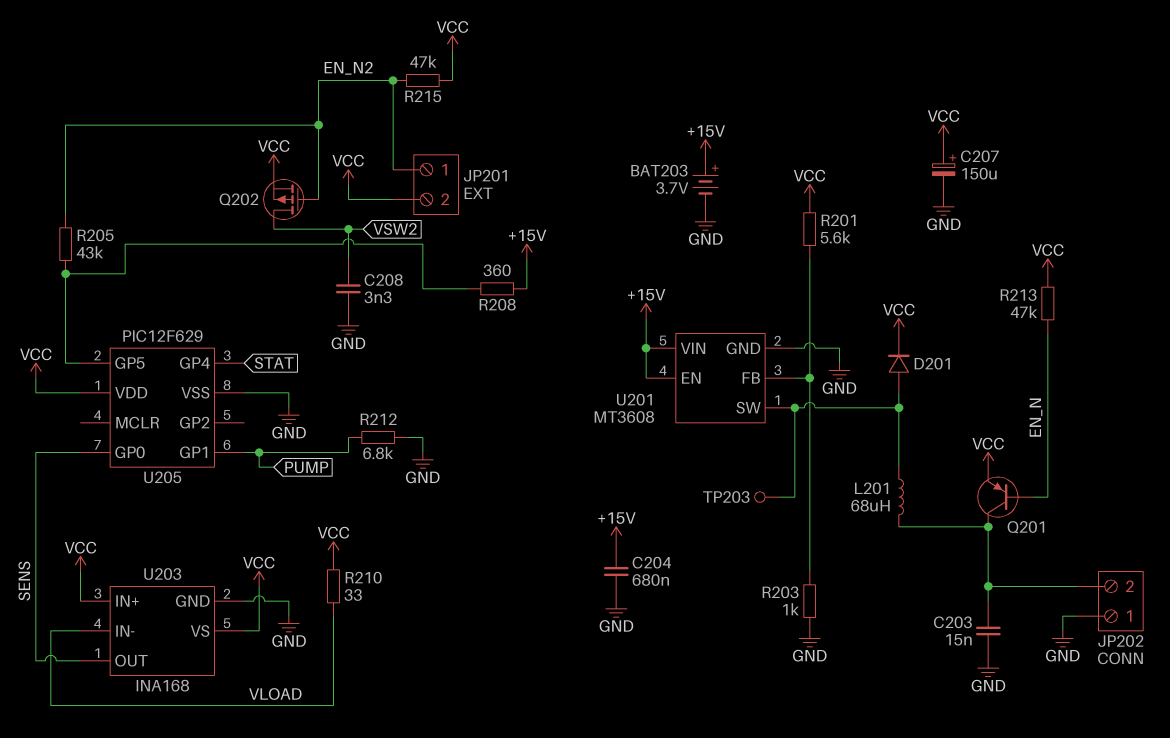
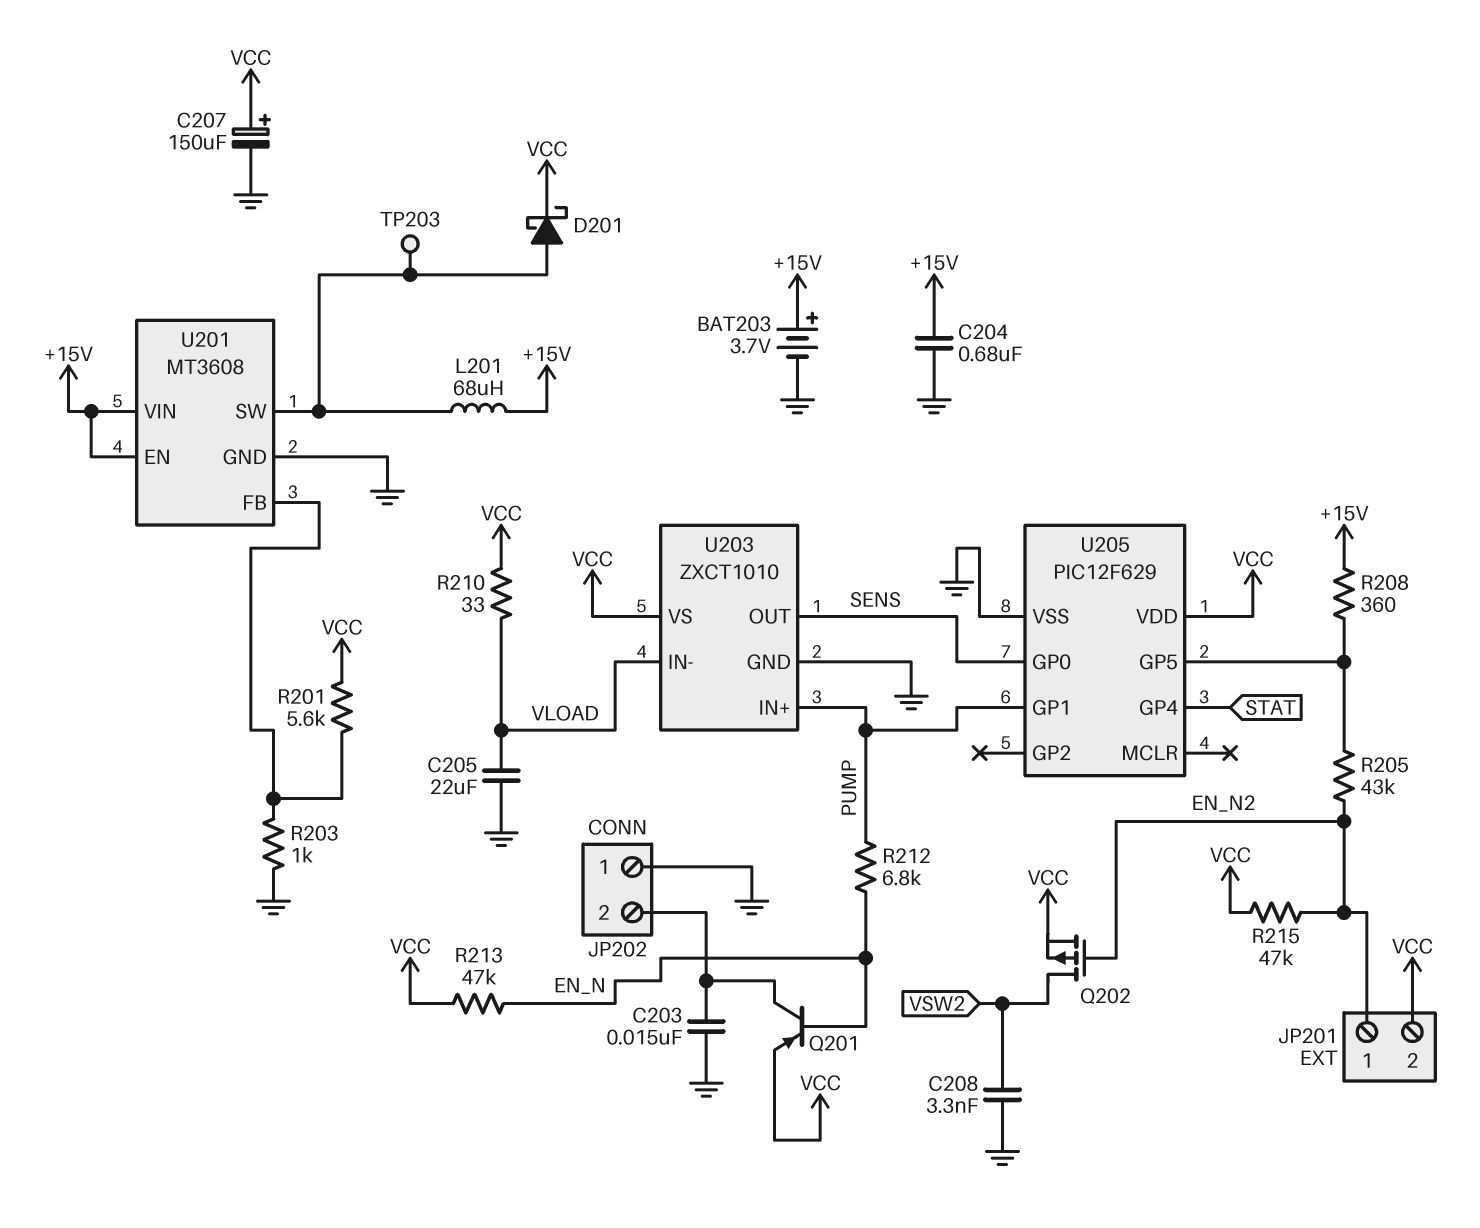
C205: none -> 22uF (GND, VLOAD)
D201: diode (A U201/SW, K VCC) -> schottky (A U201/SW, K VCC)
L201: 68uH (JP202/2, U201/SW) -> 68uH (+15V, U201/SW)
R212: 6.8k (GND, PUMP) -> 6.8k (EN_N, PUMP)
U203: INA168 -> ZXCT1010
U203 pin IN+: VCC -> PUMP

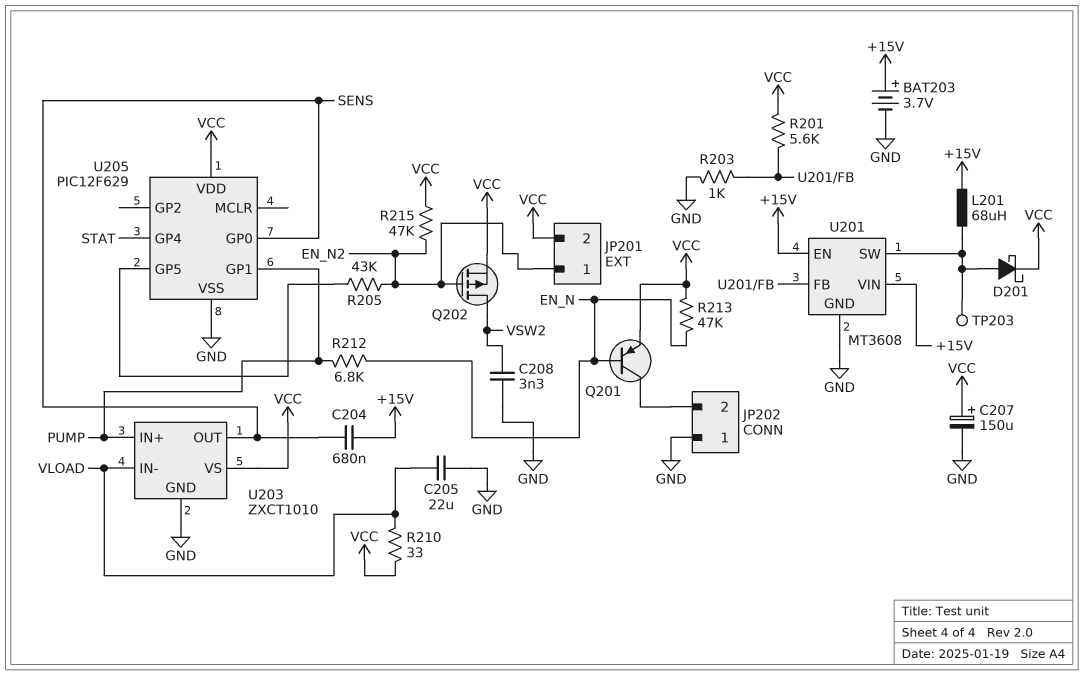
C203: 15nF (GND, JP202/2) -> none
C204: 680nF (+15V, GND) -> 680nF (+15V, SENS)
R208: 360 (+15V, U205/GP5) -> none

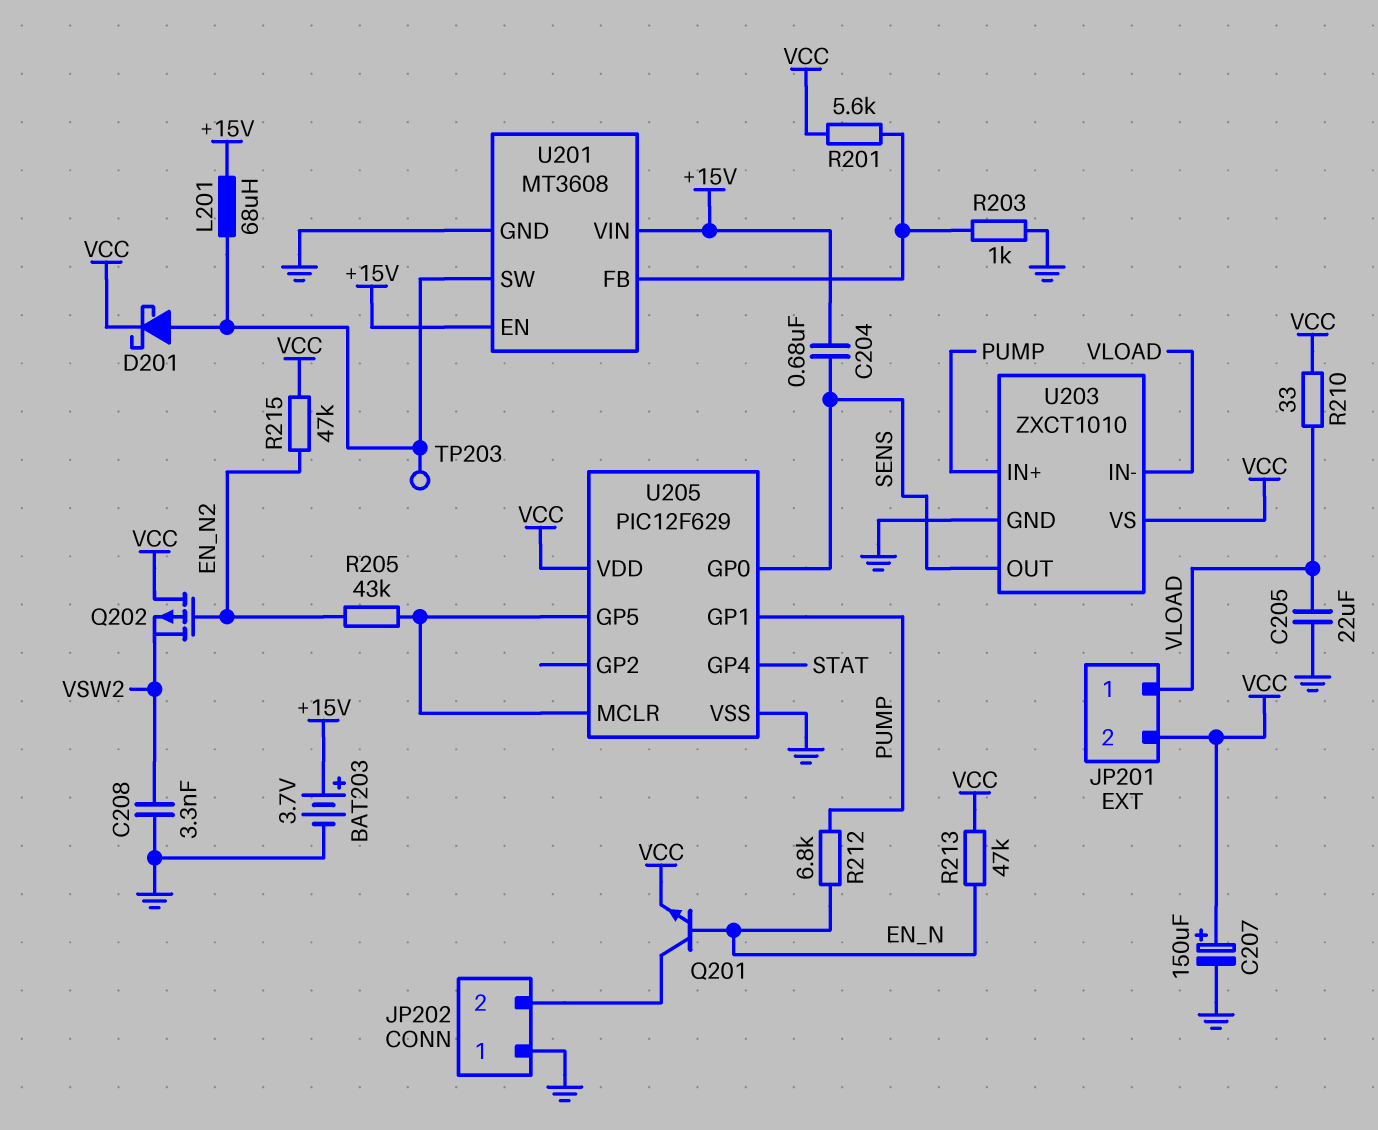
JP201 pin 1: EN_N2 -> VLOAD
Q201: PNP (B EN_N, C JP202/2, E VCC) -> NPN (B EN_N, C JP202/2, E VCC)
Q202: PMOS (G EN_N2, D VSW2, S VCC) -> PMOS (G EN_N2, D VCC, S VSW2)
U205 pin MCLR: none -> U205/GP5

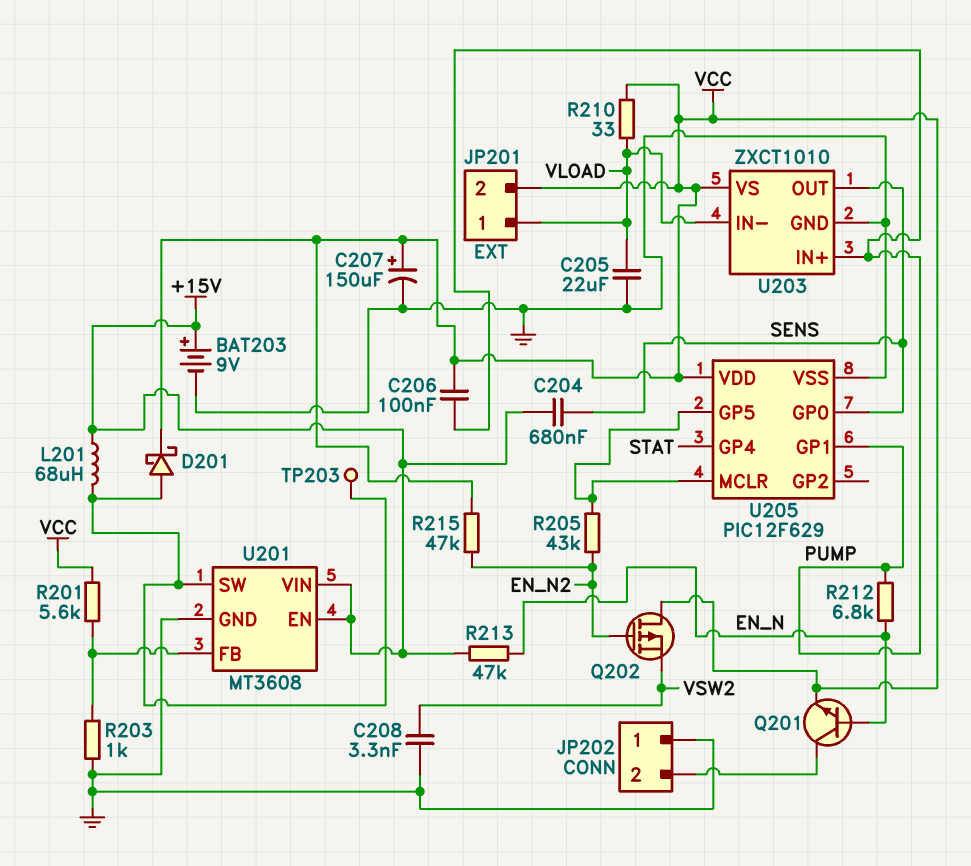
BAT203: 3.7V (plus +15V, minus GND) -> 9V (plus +15V, minus GND)
C206: none -> 100nF (PUMP, VCC)
R213: 47k (EN_N, VCC) -> 47k (+15V, EN_N)

